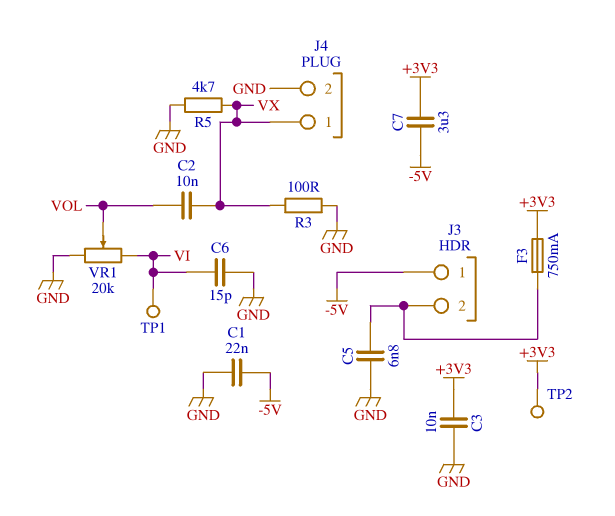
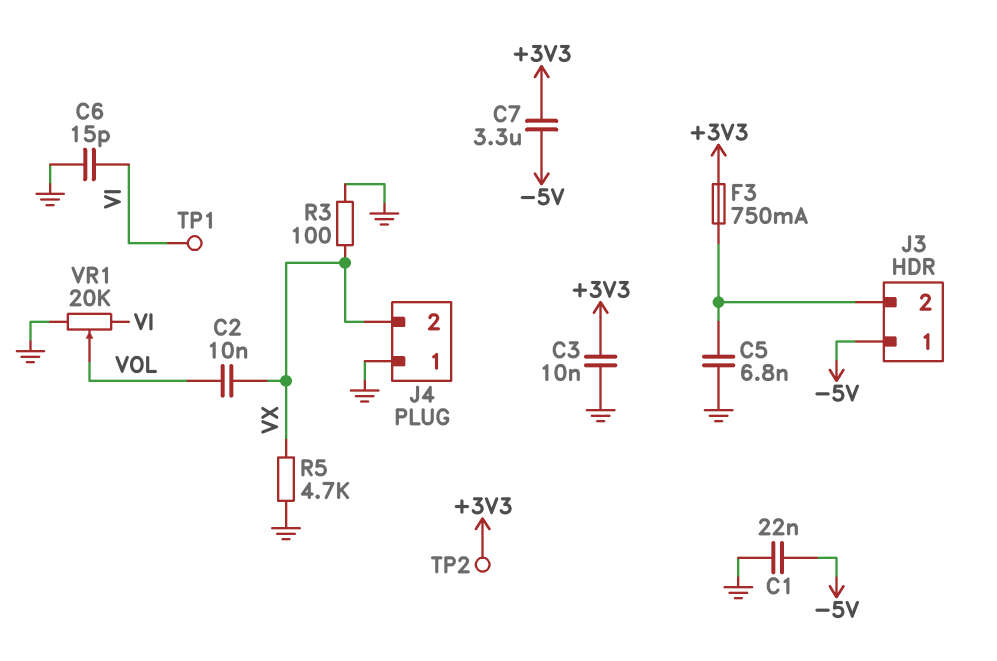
J4 pin 1: VX -> GND
J4 pin 2: GND -> VX

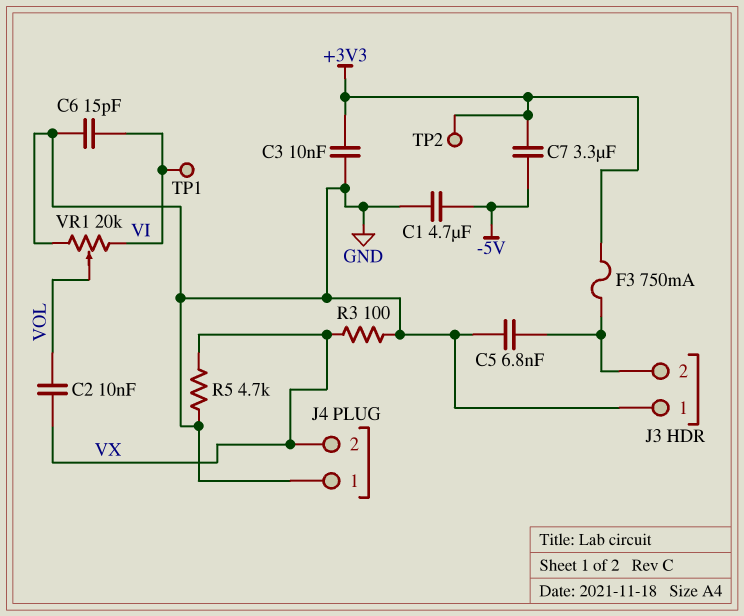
C1: 22nF (-5V, GND) -> 4.7uF (-5V, GND)
J3 pin 1: -5V -> GND

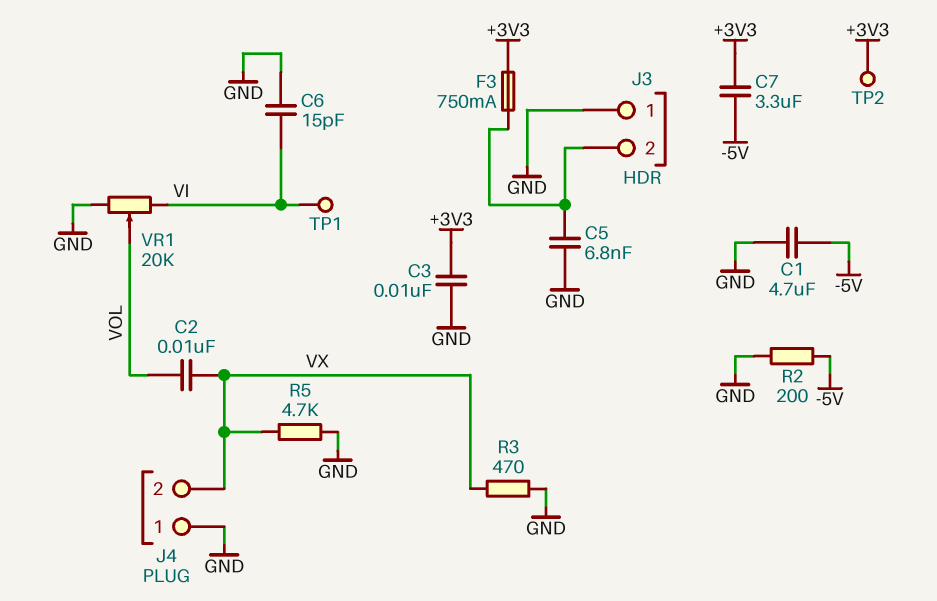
R2: none -> 200 (-5V, GND)
R3: 100 (GND, VX) -> 470 (GND, VX)

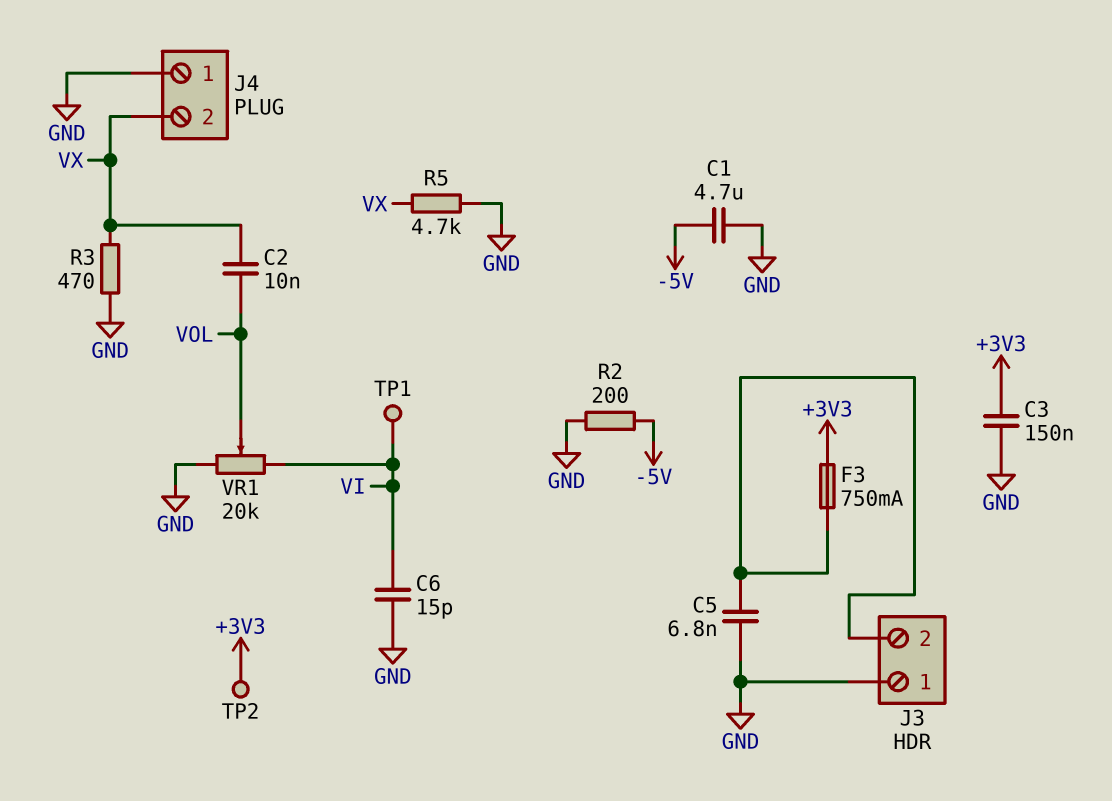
C3: 10nF (+3V3, GND) -> 150nF (+3V3, GND)
C7: 3.3uF (+3V3, -5V) -> none

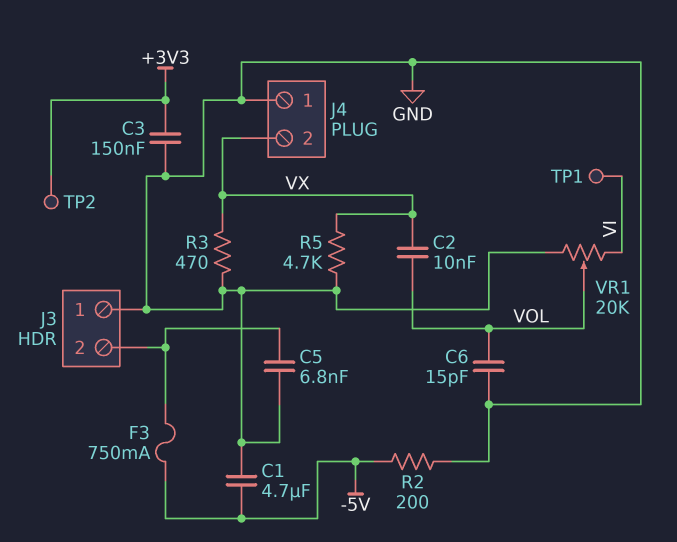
C6: 15pF (GND, VI) -> 15pF (GND, VOL)
F3: 750mA (+3V3, J3/2) -> 750mA (-5V, J3/2)

